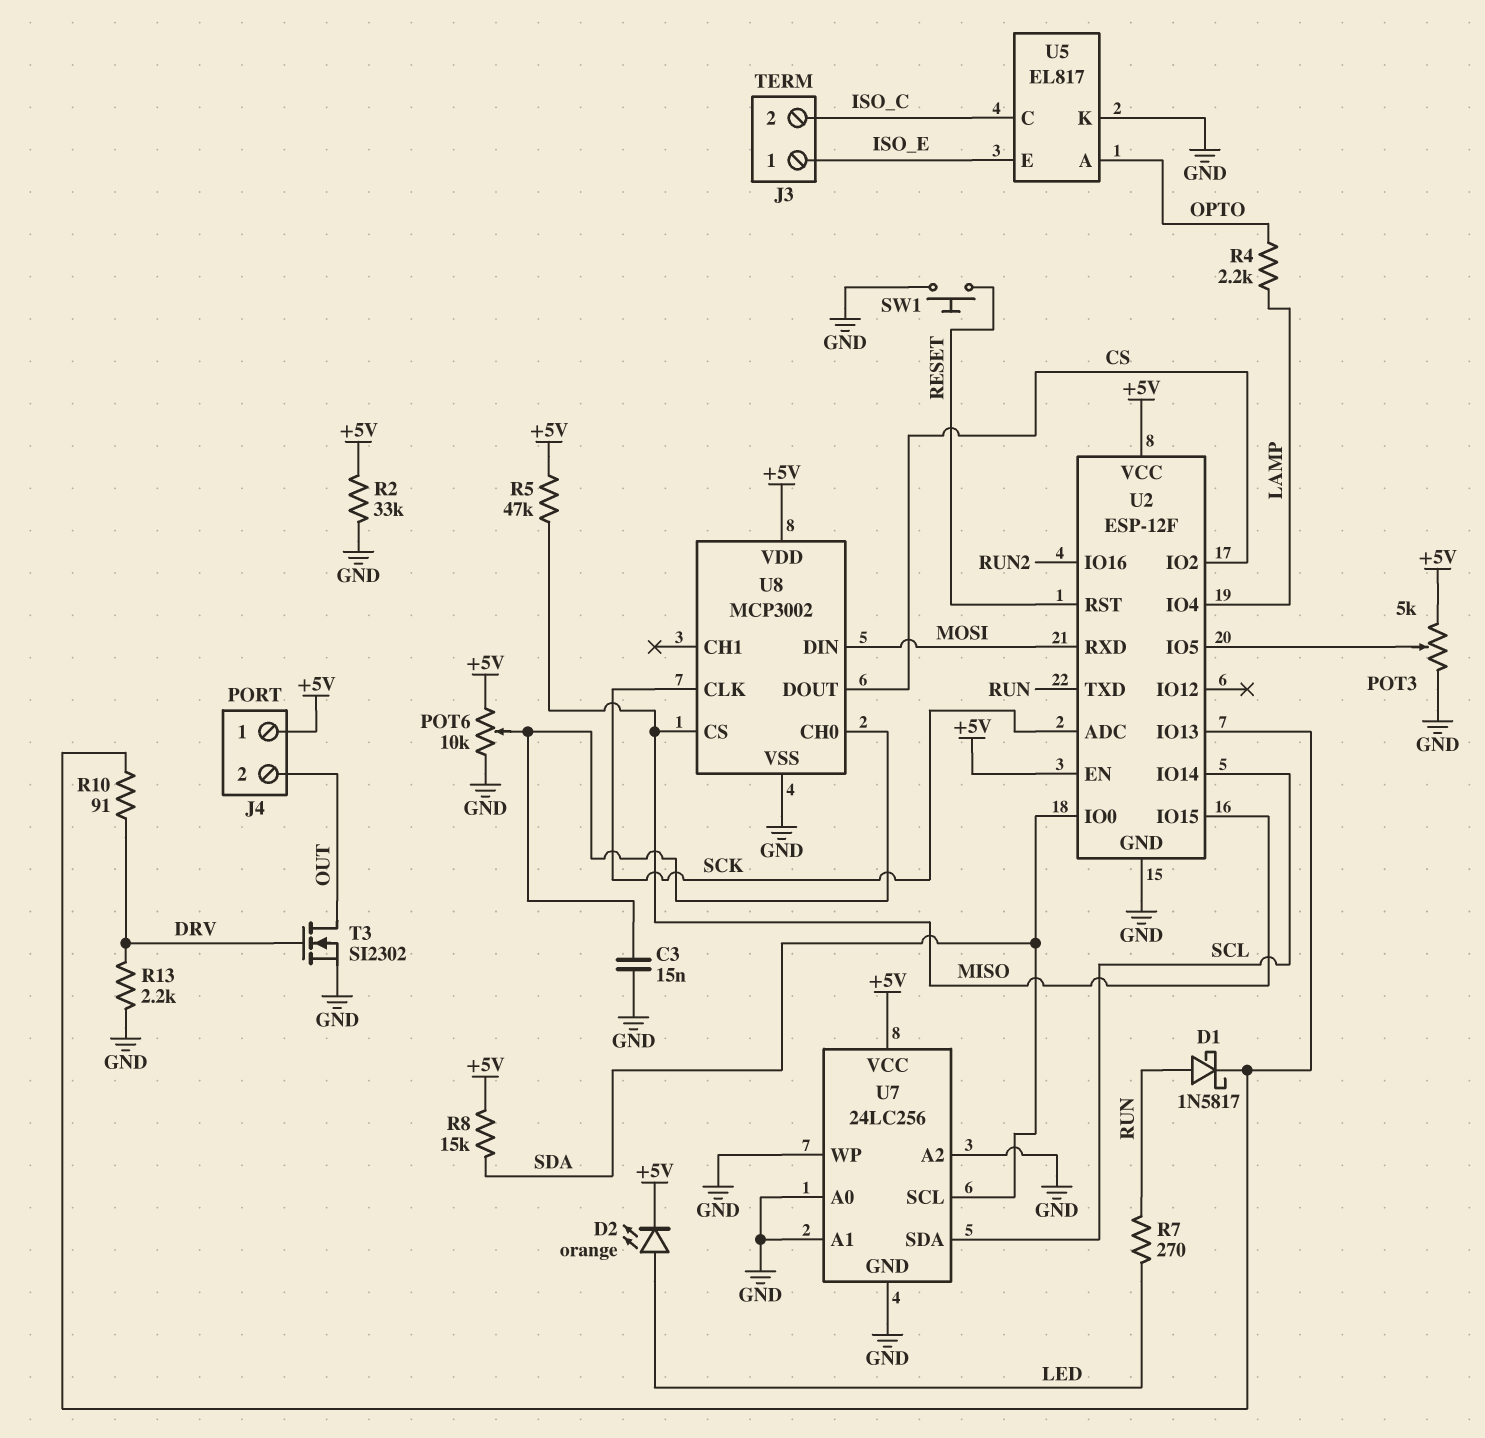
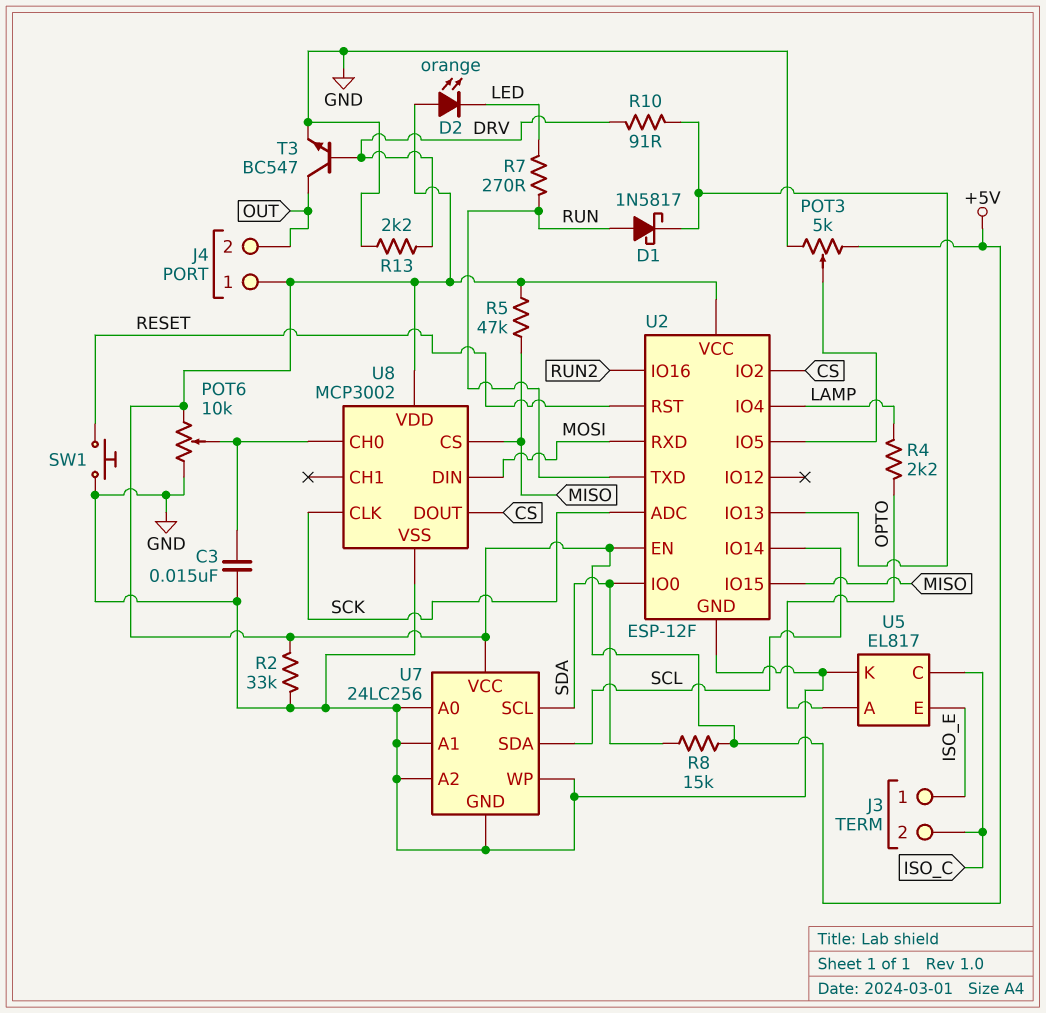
D2: LED orange (A LED, K +5V) -> LED orange (A +5V, K LED)
T3: NMOS SI2302 (G DRV, D OUT, S GND) -> NPN BC547 (B DRV, C OUT, E GND)

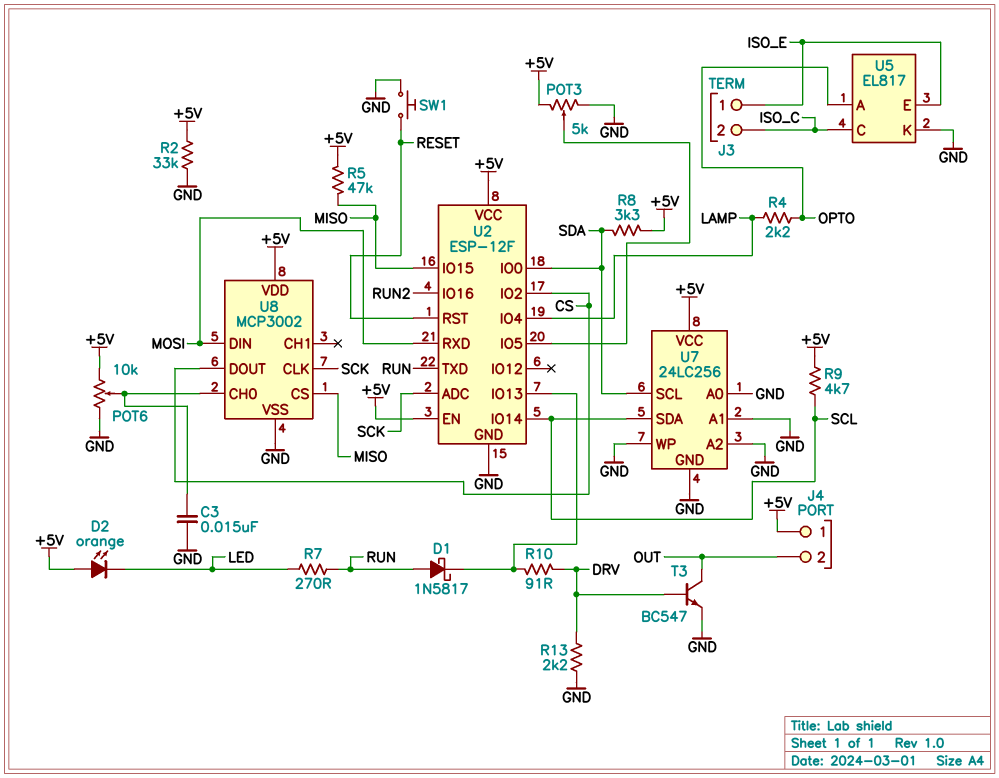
R8: 15k (+5V, SDA) -> 3.3k (+5V, SDA)
R9: none -> 4.7k (+5V, SCL)

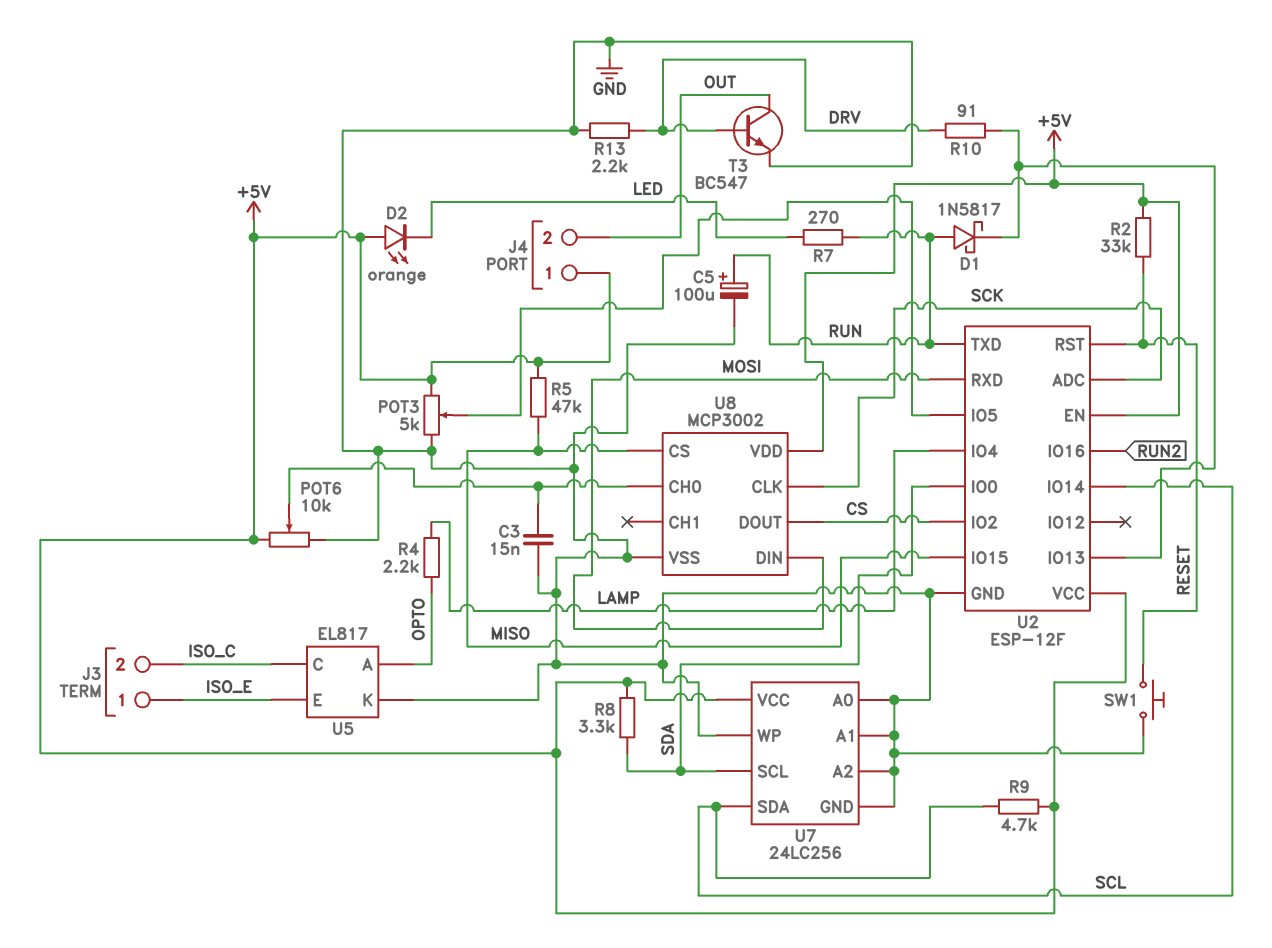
C5: none -> 100uF (plus RUN, minus GND)
R2: 33k (+5V, GND) -> 33k (+5V, RESET)

